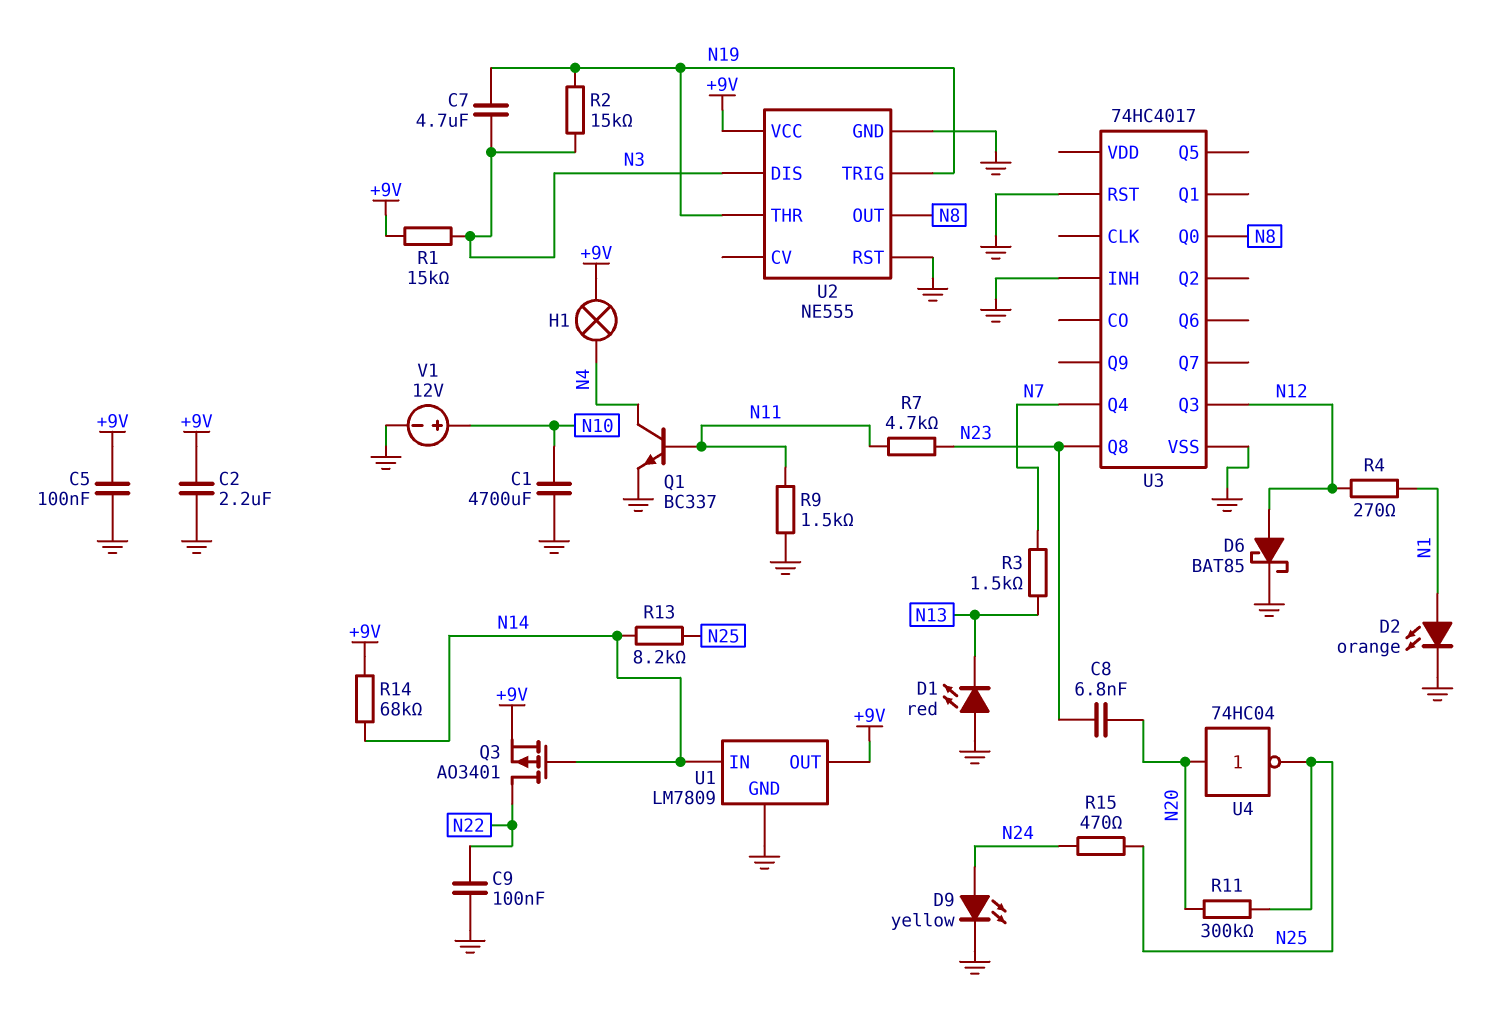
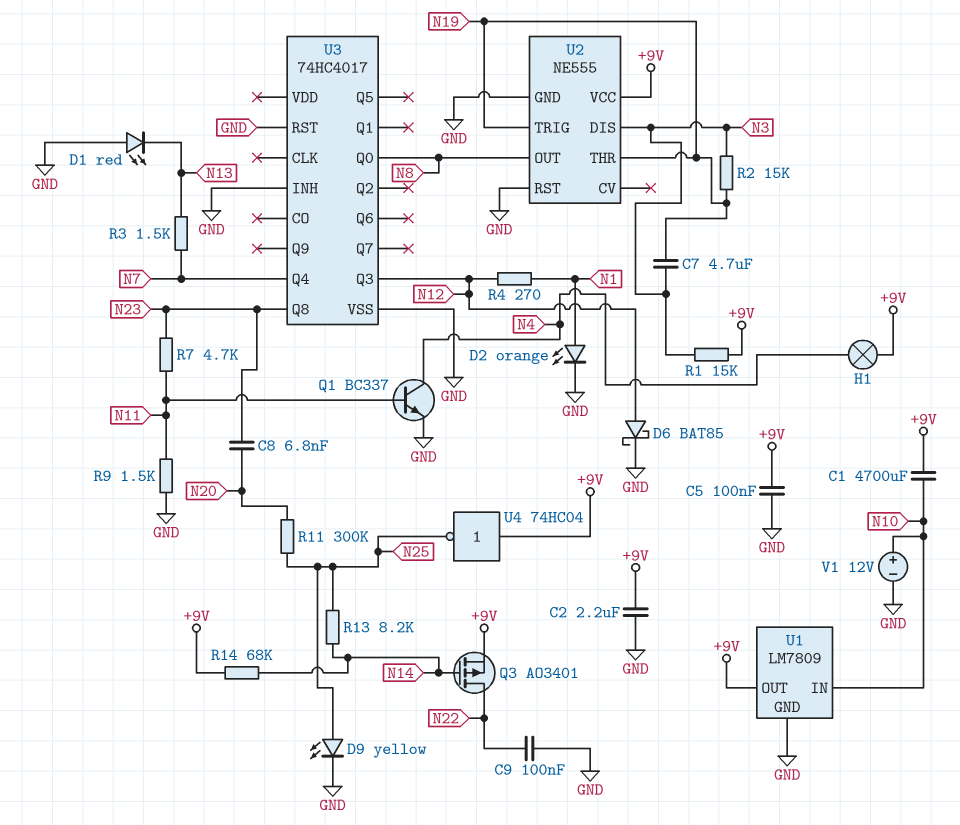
C1: 4700uF (GND, N10) -> 4700uF (+9V, N10)
D9: LED yellow (A N24, K GND) -> LED yellow (A N25, K GND)
R15: 470 (N24, N25) -> none
U1 pin IN: N14 -> N10
U4: NOT 74HC04 (in N20, out N25) -> NOT 74HC04 (in +9V, out N25)

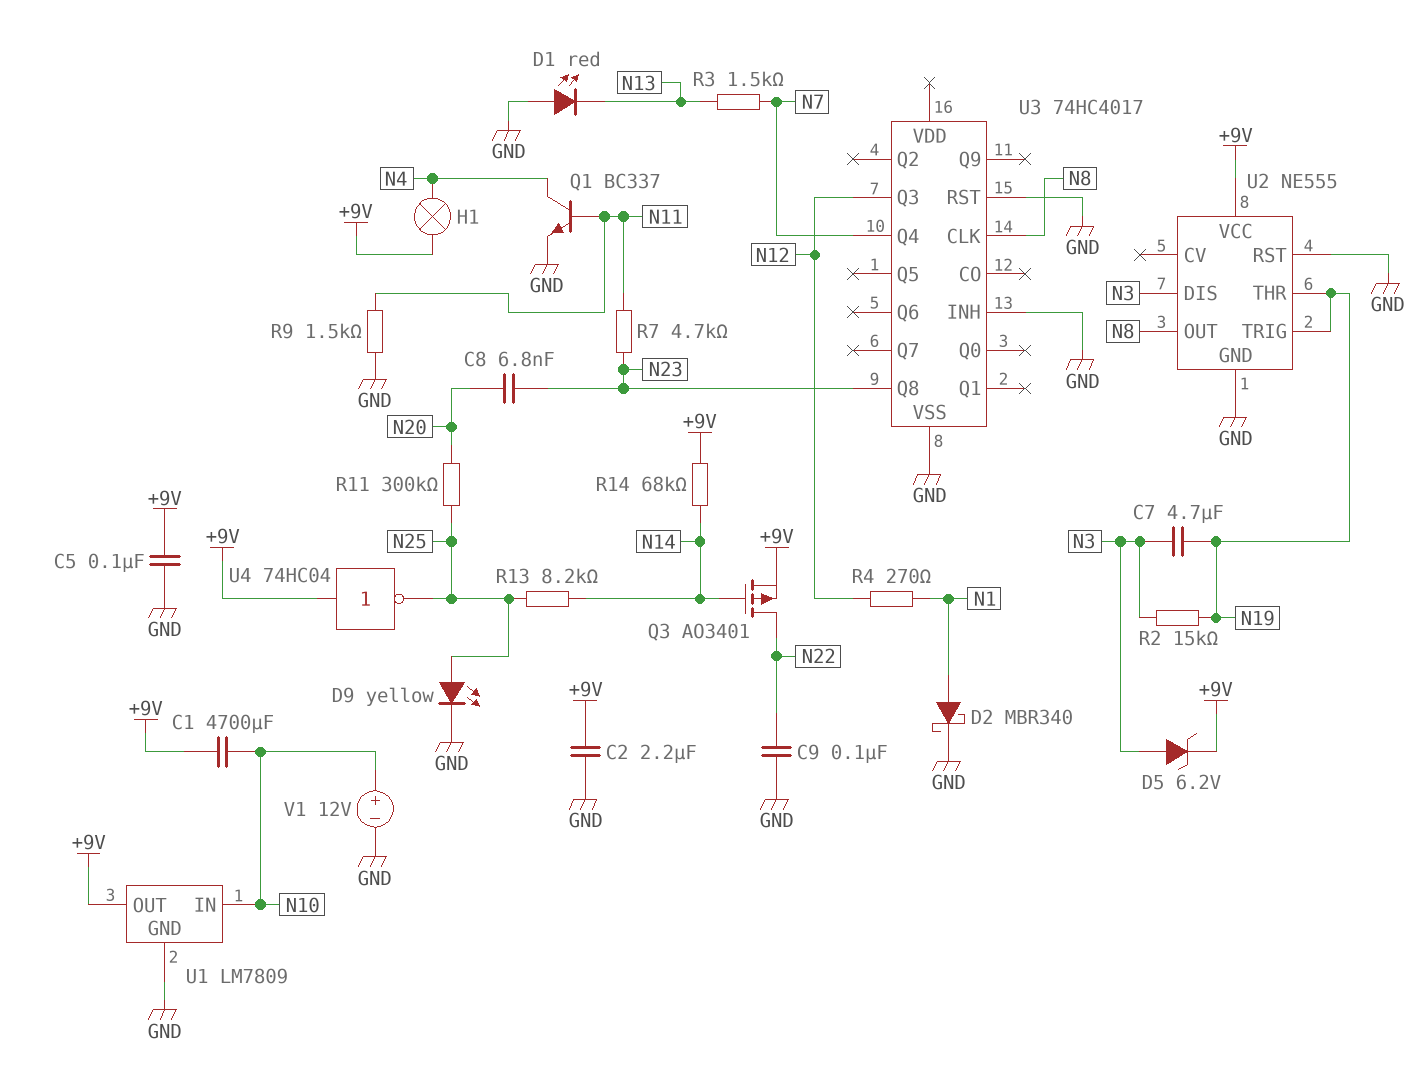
D2: LED orange (A N1, K GND) -> schottky MBR340 (A N1, K GND)
D5: none -> zener 6.2V (A N3, K +9V)
D6: schottky BAT85 (A N12, K GND) -> none
R1: 15k (+9V, N3) -> none
U3 pin CLK: none -> N8
U3 pin Q0: N8 -> none

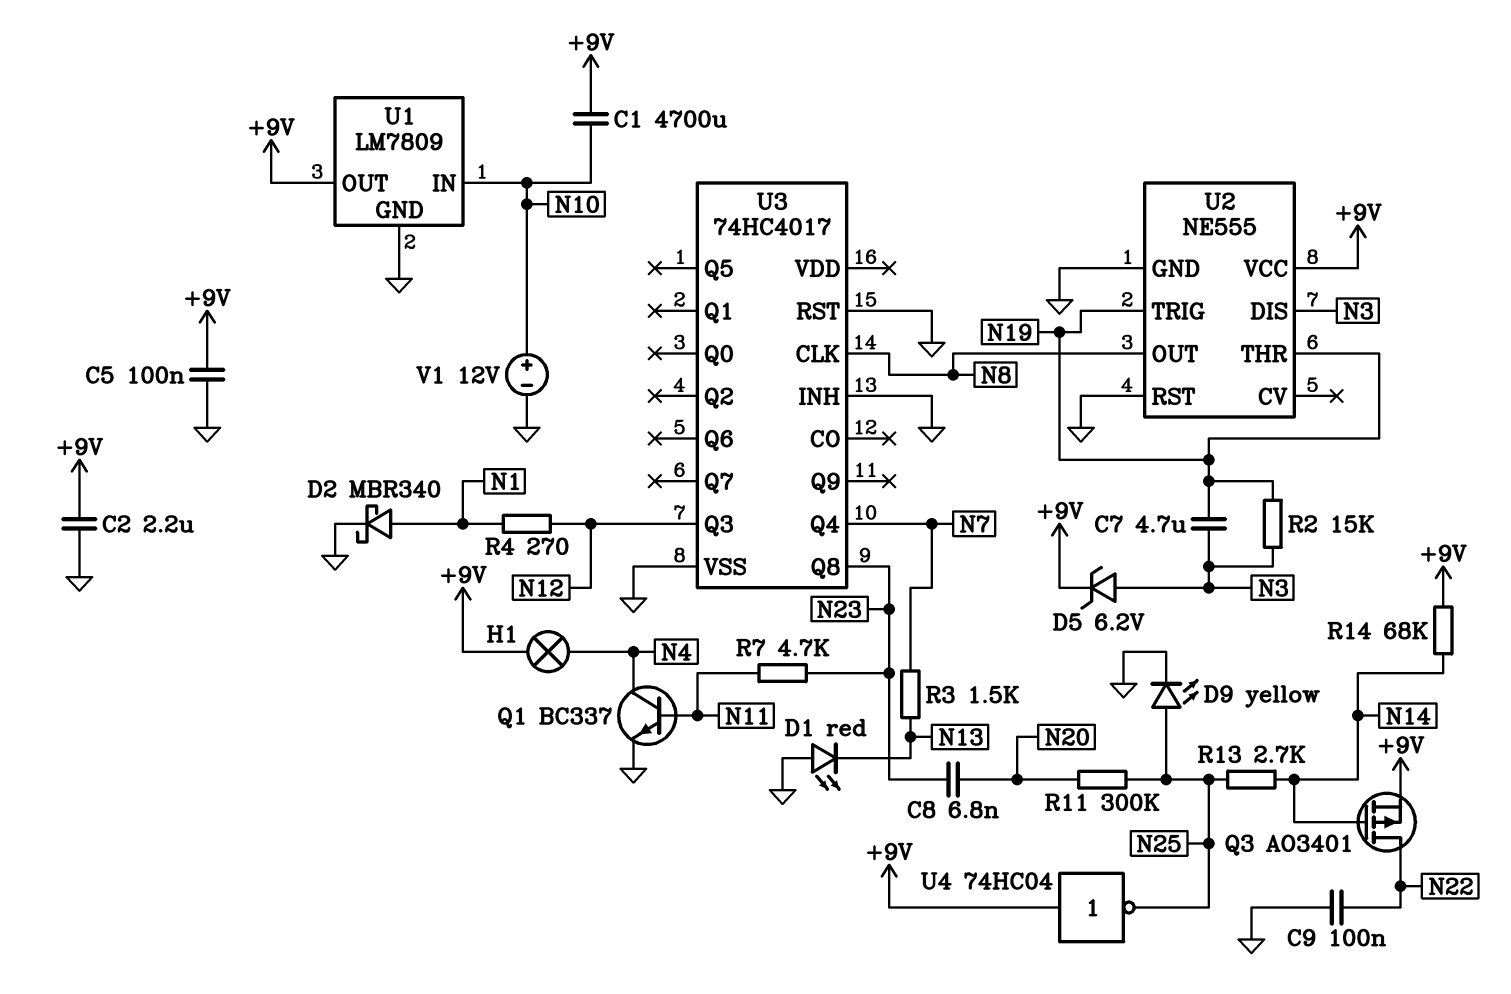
R9: 1.5k (GND, N11) -> none
R13: 8.2k (N14, N25) -> 2.7k (N14, N25)

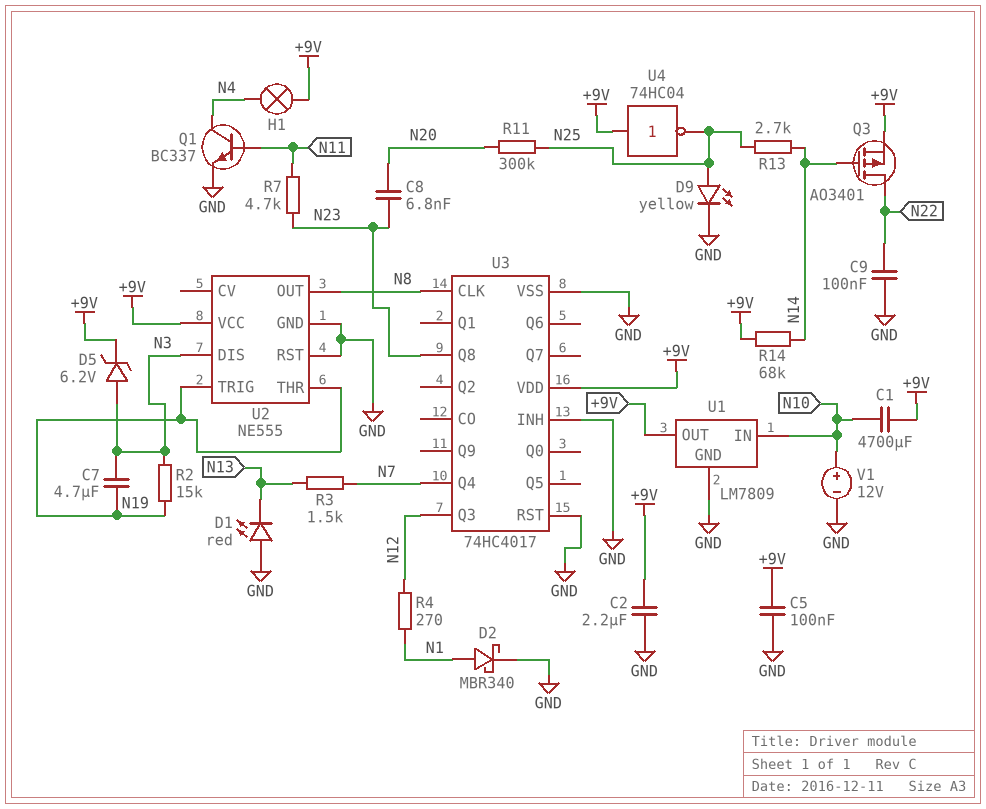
U3 pin VDD: none -> +9V

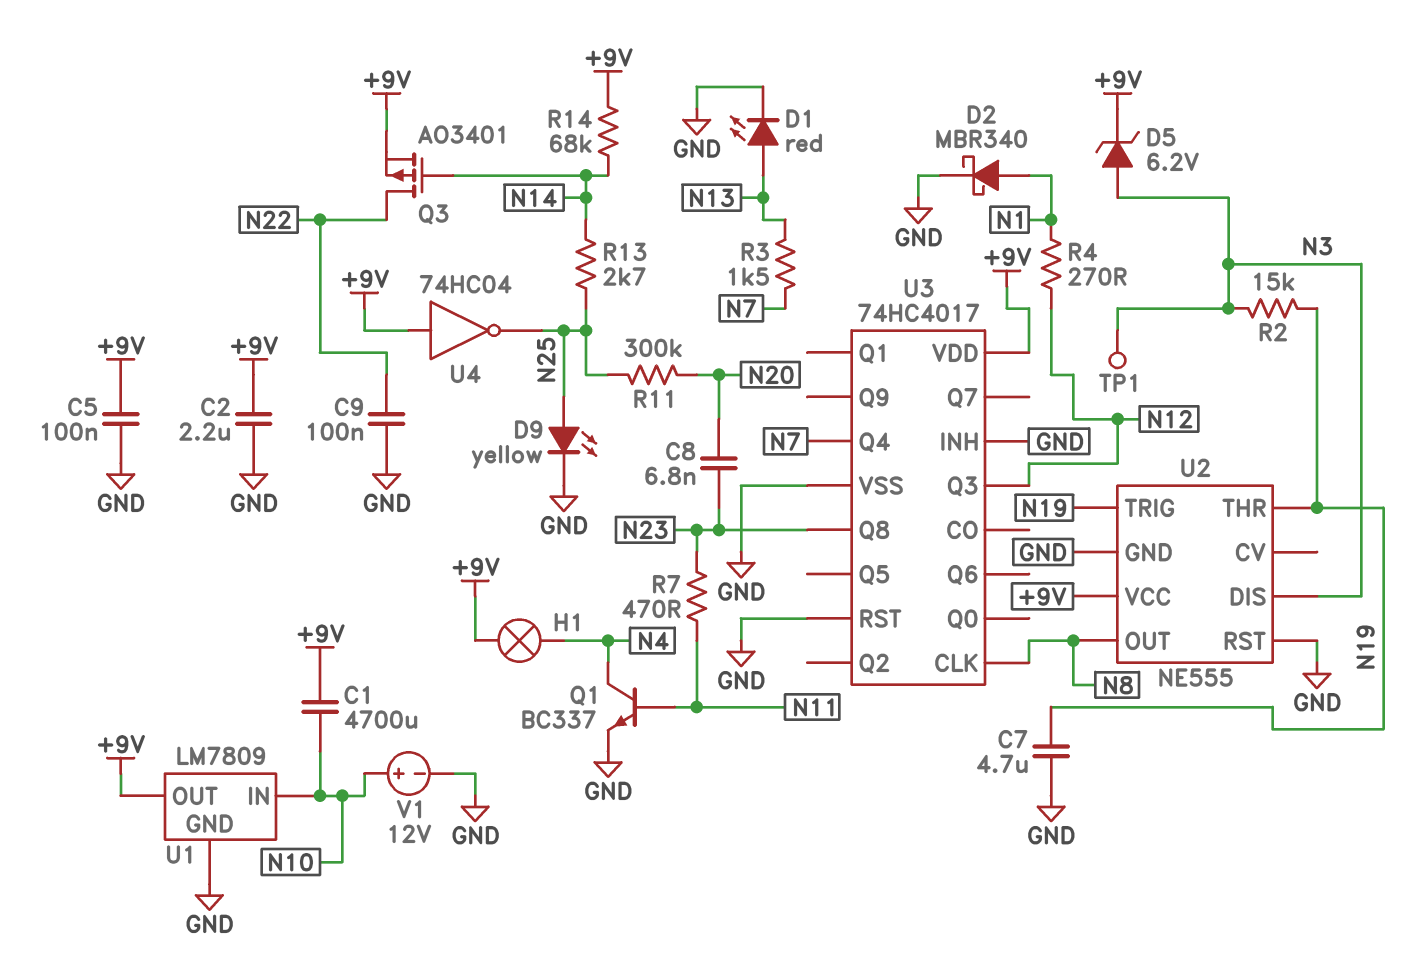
C7: 4.7uF (N3, N19) -> 4.7uF (GND, N19)
D1: LED red (A GND, K N13) -> LED red (A N13, K GND)
R7: 4.7k (N11, N23) -> 470 (N11, N23)
TP1: none -> test point (N3)

